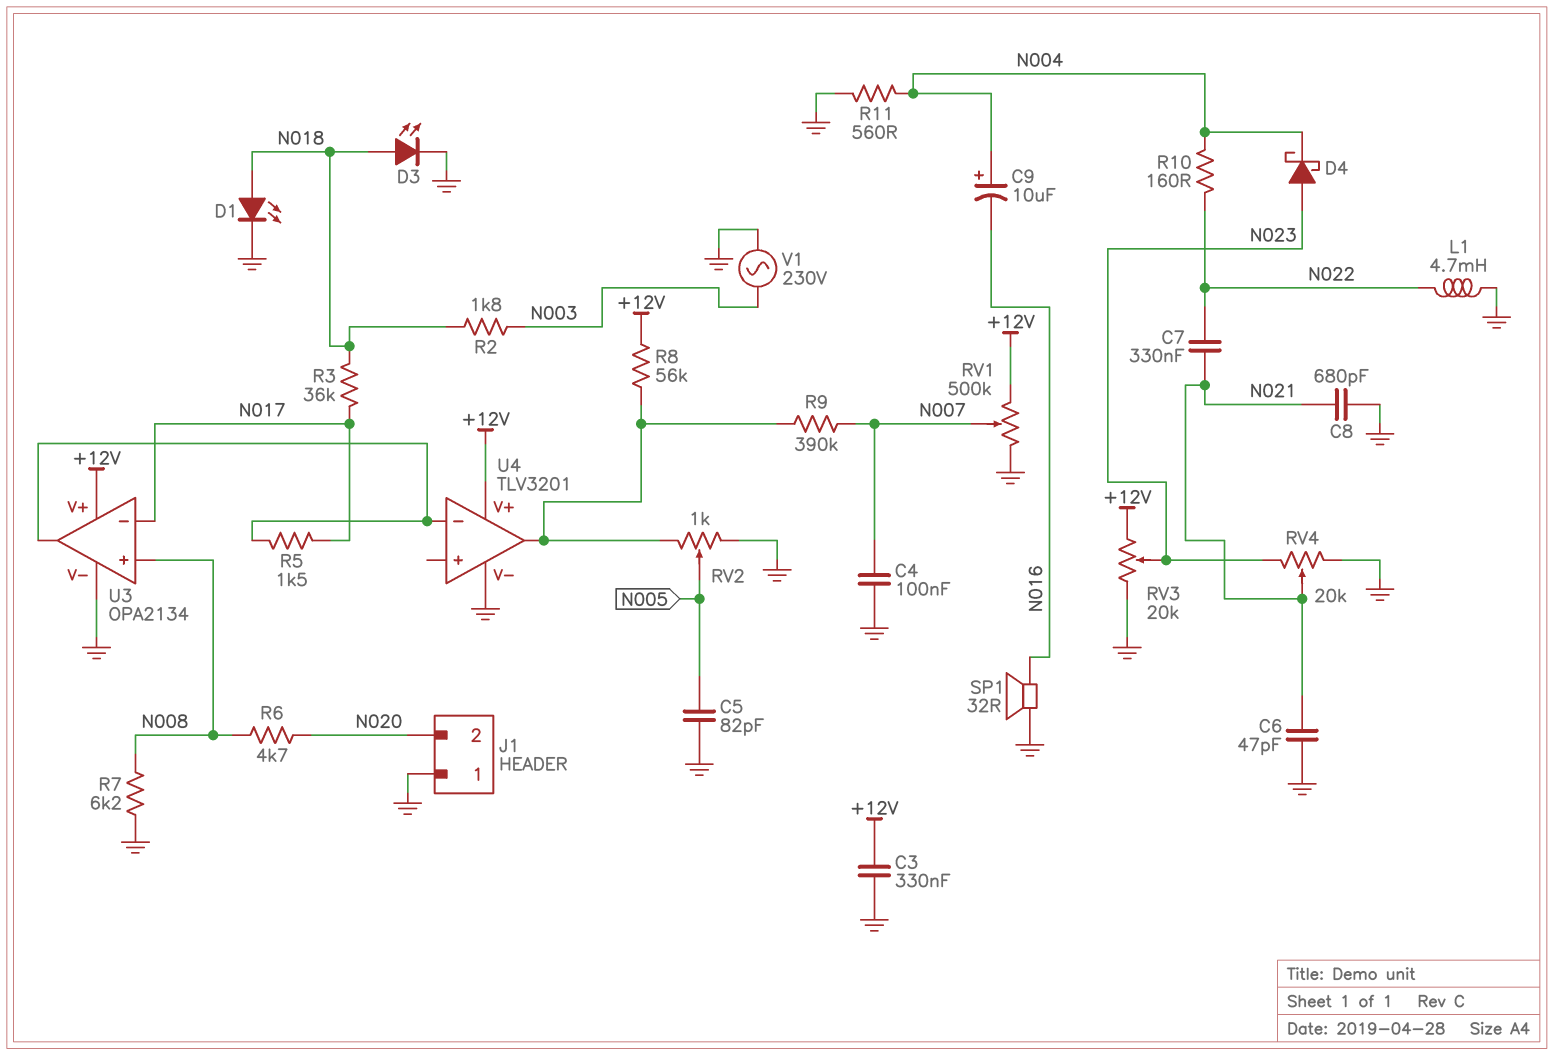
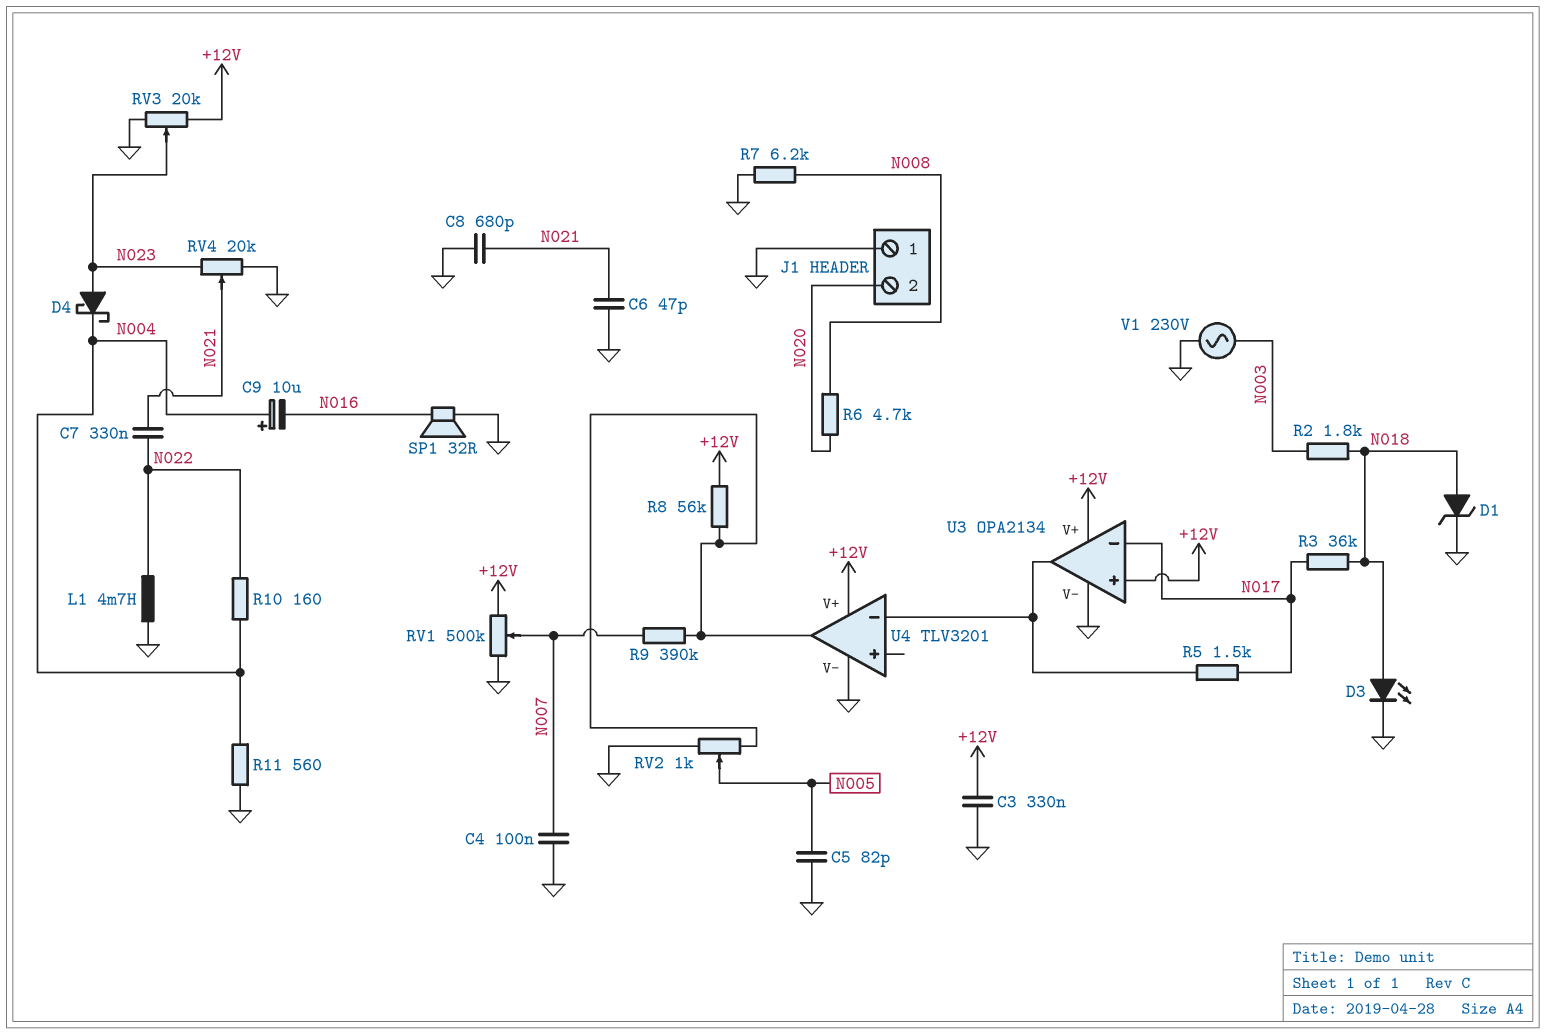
D1: LED (A N018, K GND) -> zener (A N018, K GND)
U3 pin in+: N008 -> +12V

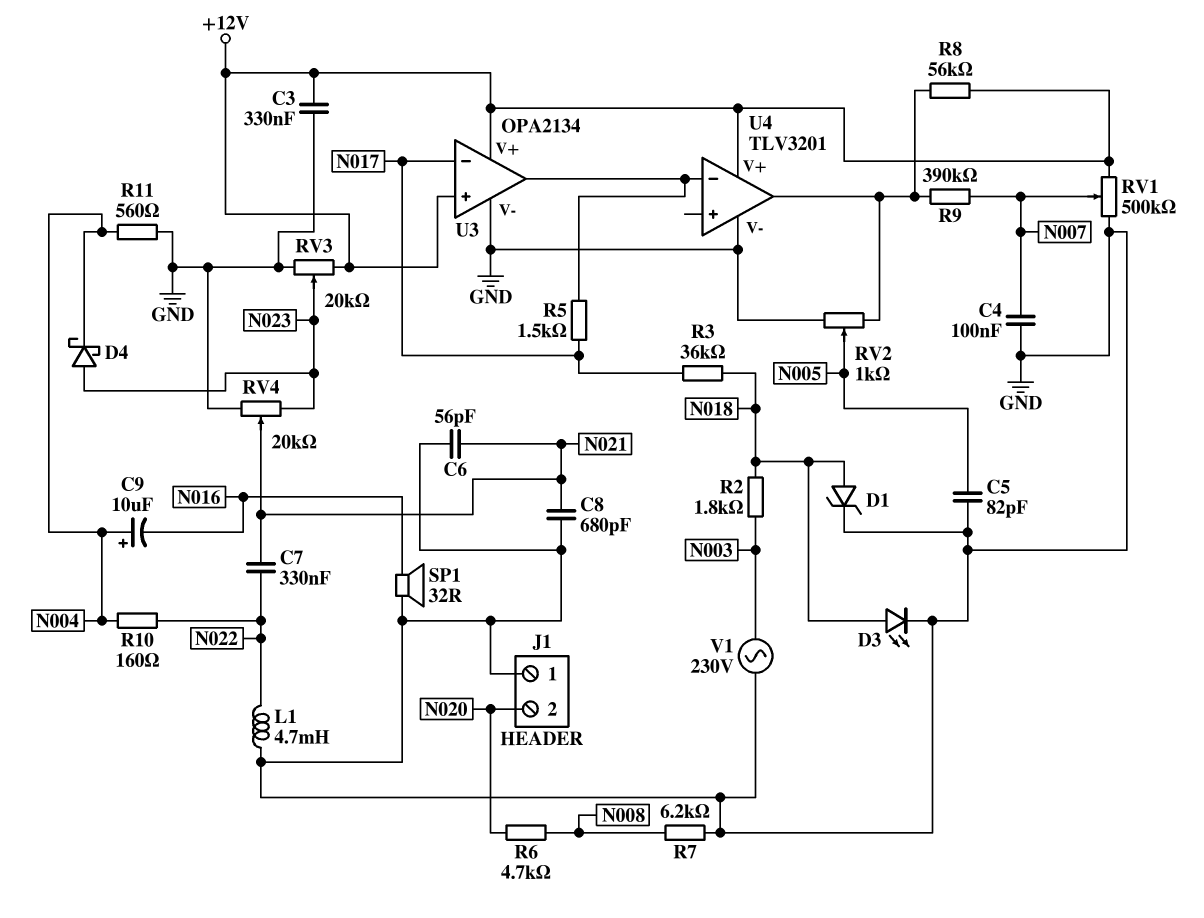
C6: 47pF (GND, N021) -> 56pF (GND, N021)

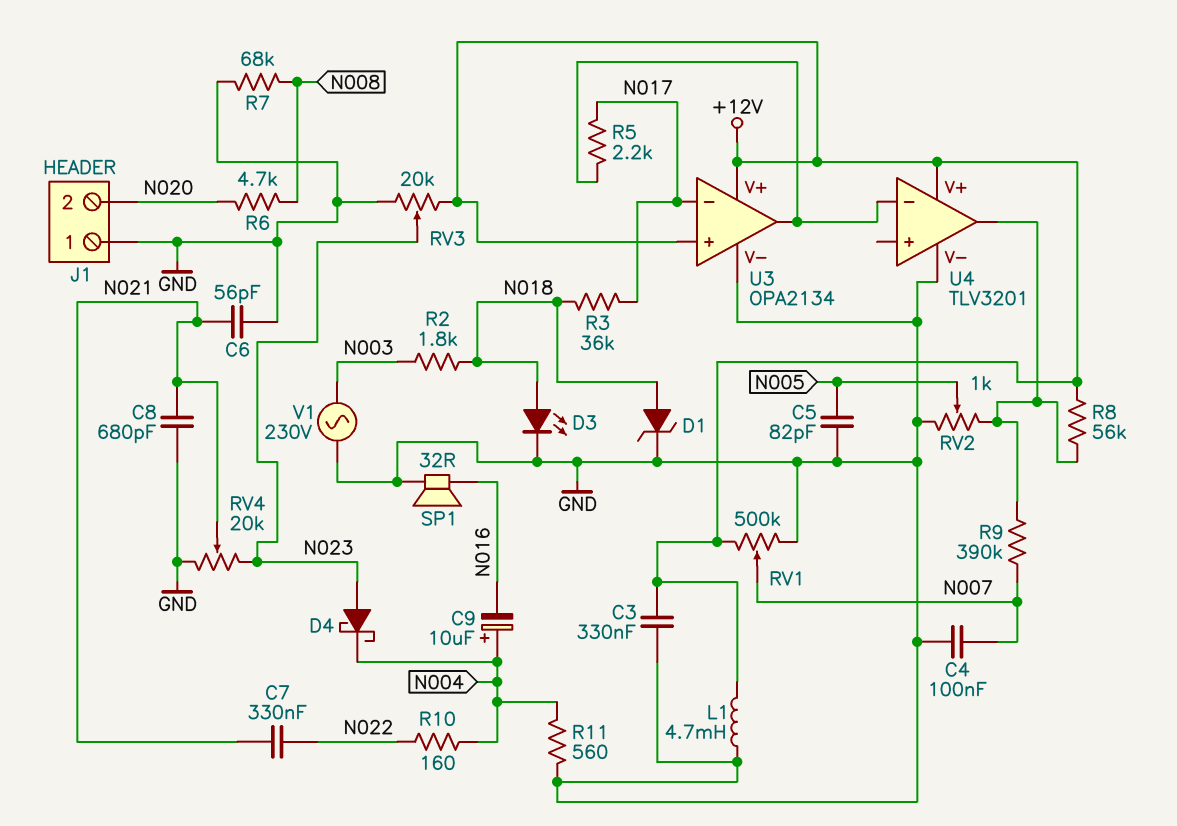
L1: 4.7mH (GND, N022) -> 4.7mH (+12V, GND)
R5: 1.5k (N017, U3/out) -> 2.2k (N017, U3/out)
R7: 6.2k (GND, N008) -> 68k (GND, N008)

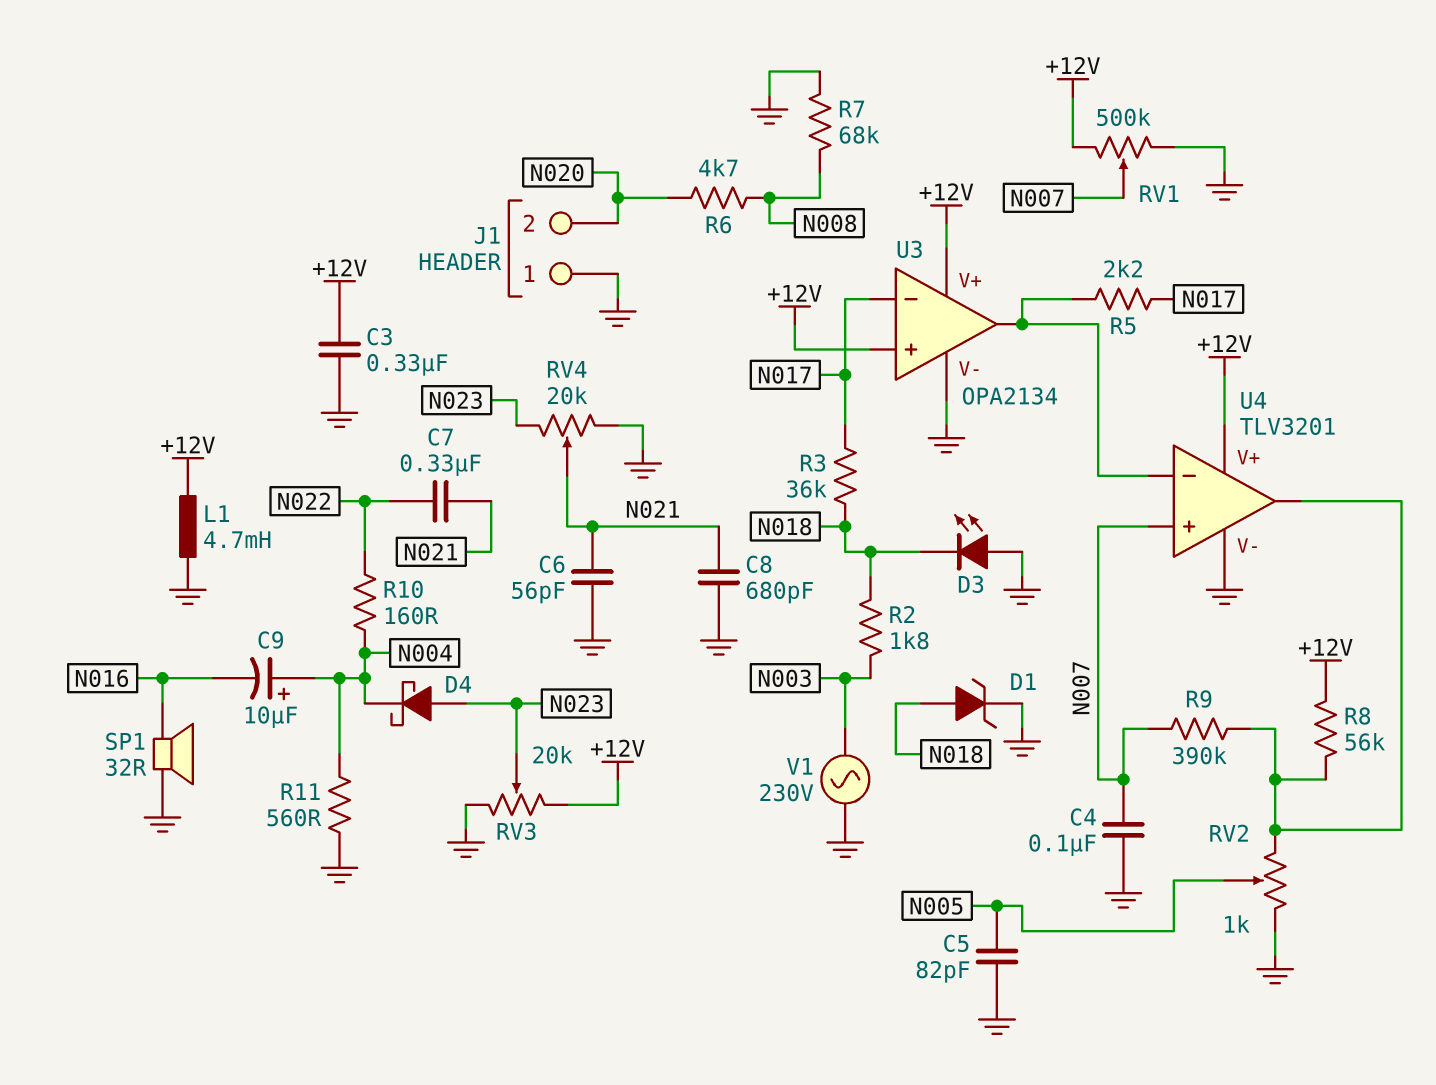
D3: LED (A N018, K GND) -> LED (A GND, K N018)
U4 pin in+: none -> N007

